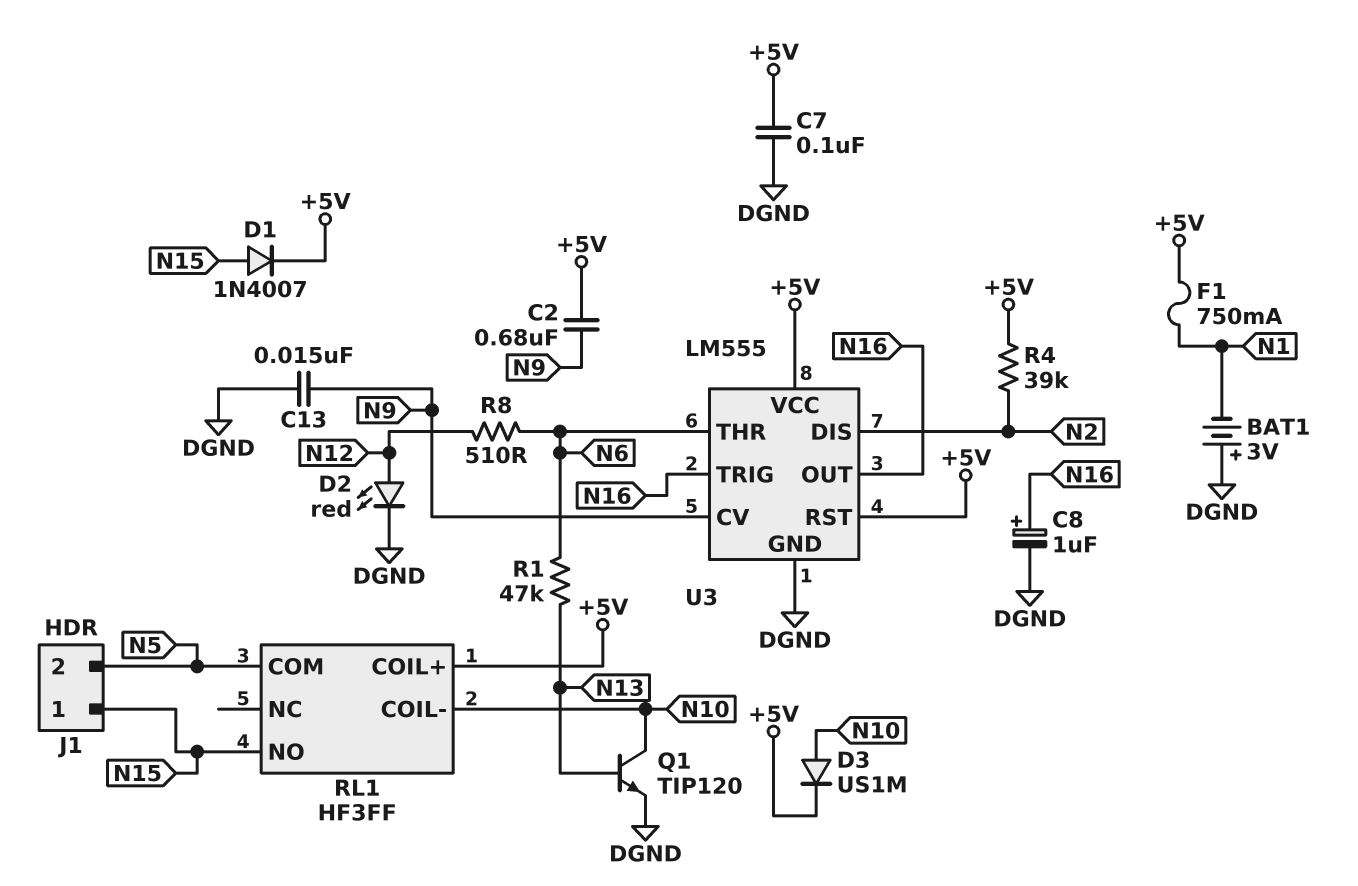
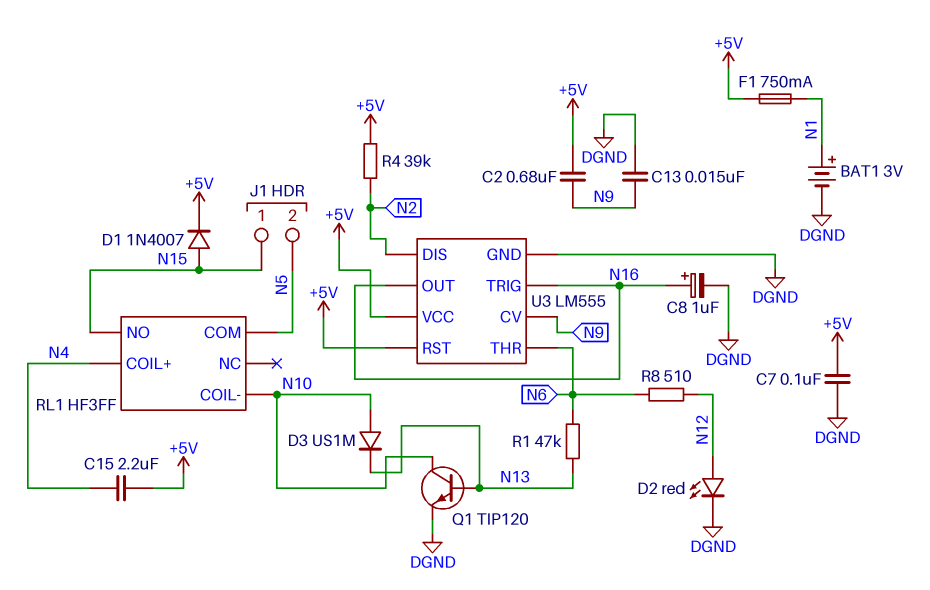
BAT1: 3V (plus DGND, minus N1) -> 3V (plus N1, minus DGND)
C15: none -> 2.2uF (+5V, N4)
D3: diode US1M (A N10, K +5V) -> diode US1M (A N10, K N13)
RL1 pin COIL+: +5V -> N4

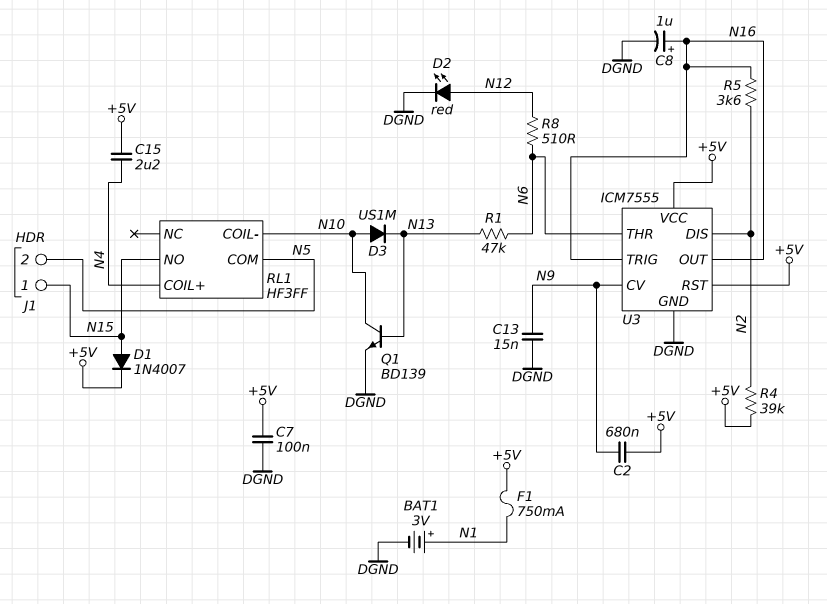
Q1: NPN TIP120 (B N13, C N10, E DGND) -> NPN BD139 (B N13, C N10, E DGND)
R5: none -> 3.6k (N2, N16)
U3: LM555 -> ICM7555

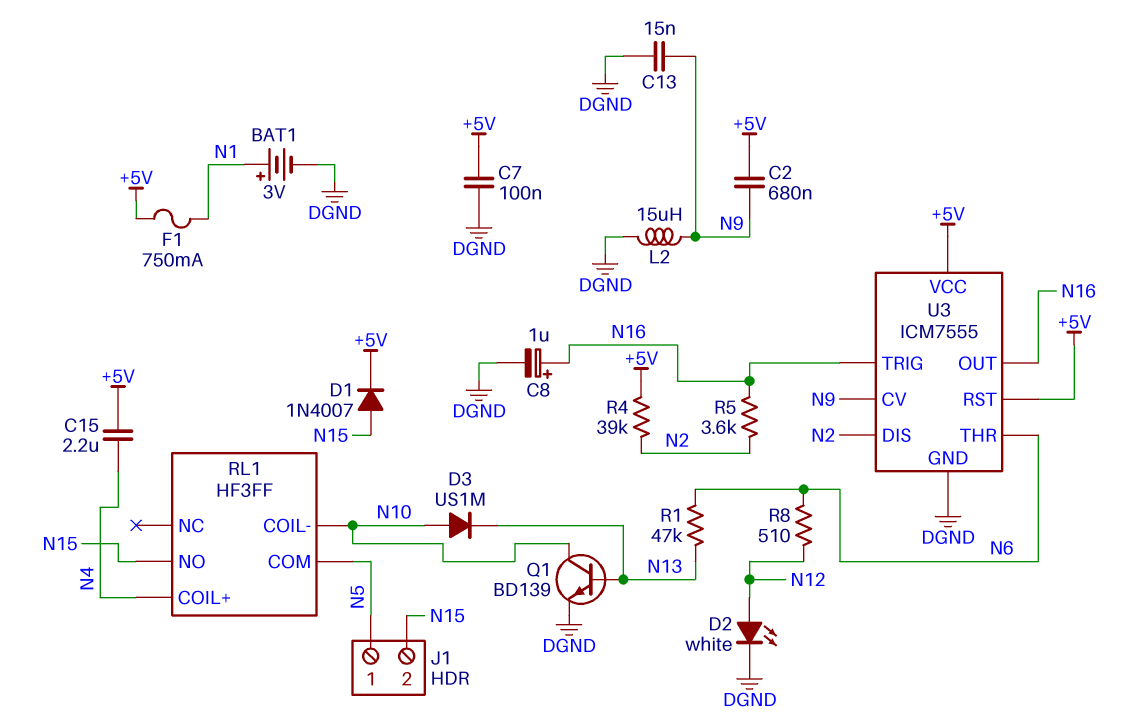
D2: LED red (A N12, K DGND) -> LED white (A N12, K DGND)
J1 pin 1: N15 -> N5
J1 pin 2: N5 -> N15
L2: none -> 15uH (DGND, N9)

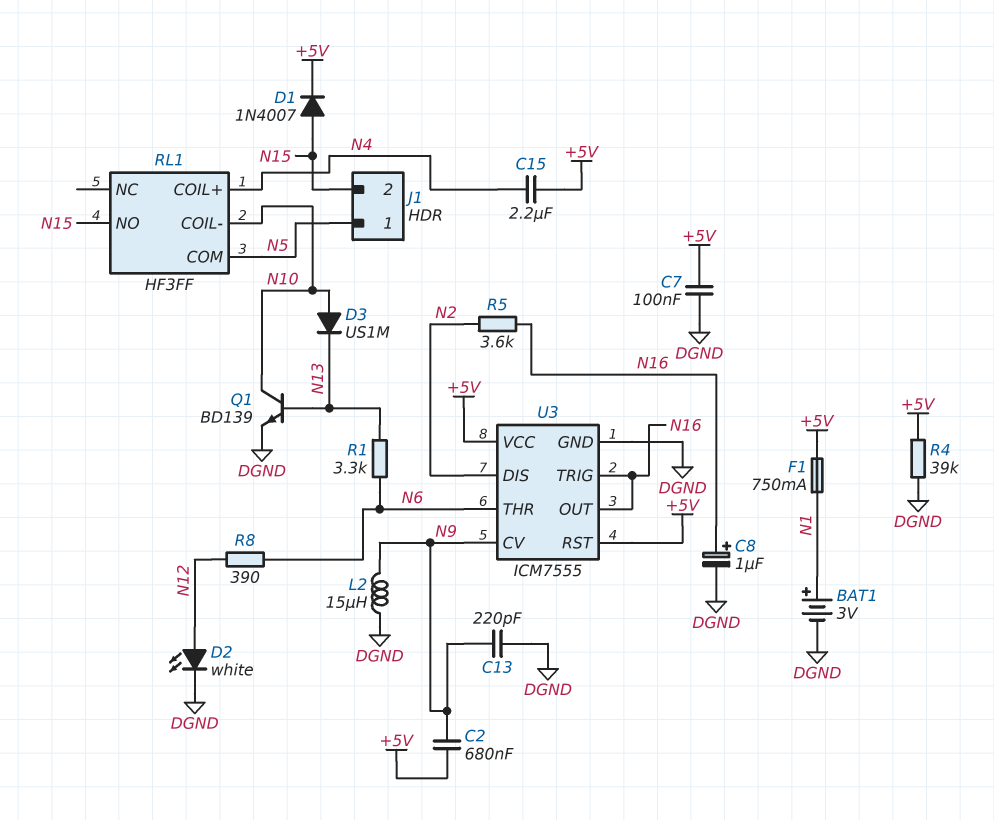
C13: 15nF (DGND, N9) -> 220pF (DGND, N9)
R1: 47k (N6, N13) -> 3.3k (N6, N13)
R4: 39k (+5V, N2) -> 39k (+5V, DGND)
R8: 510 (N6, N12) -> 390 (N6, N12)

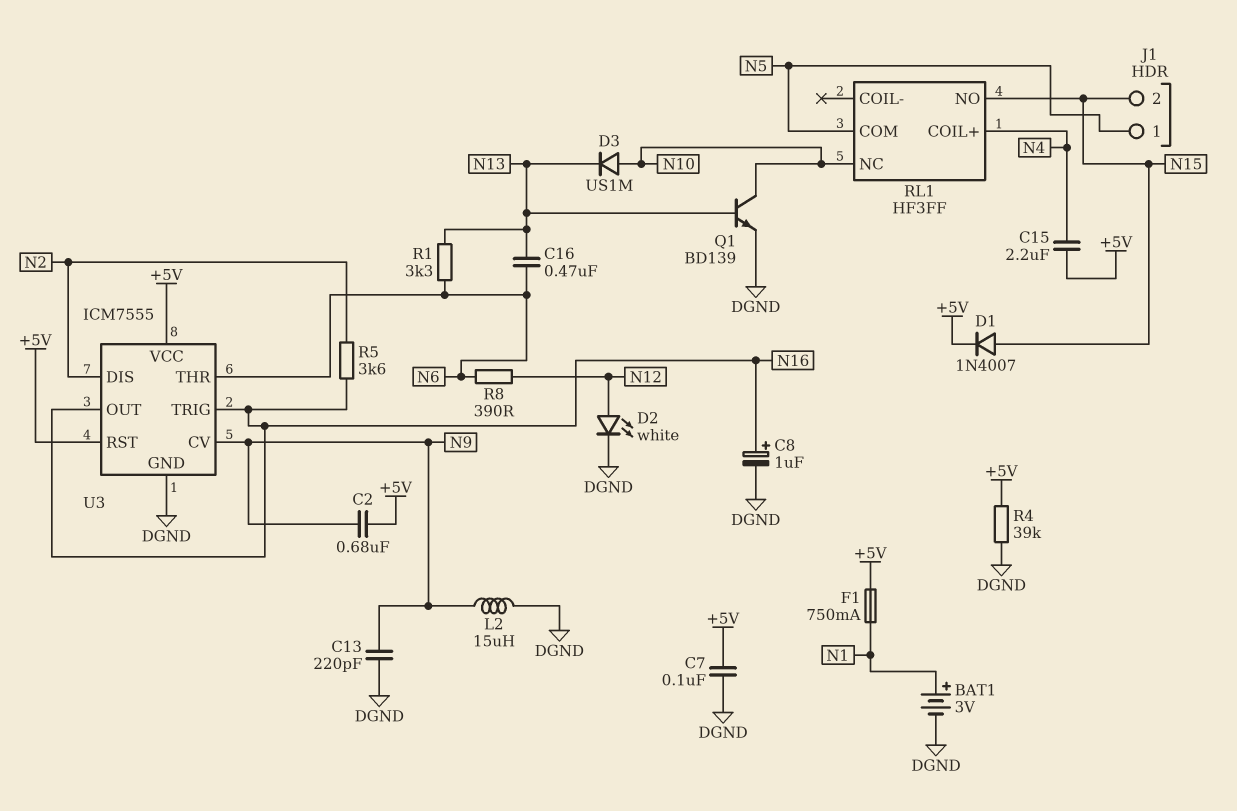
C16: none -> 470nF (N6, N13)
RL1 pin COIL-: N10 -> none
RL1 pin NC: none -> N10

